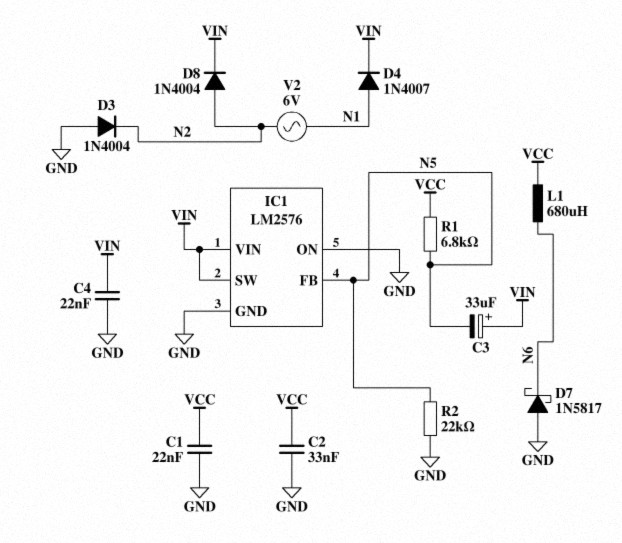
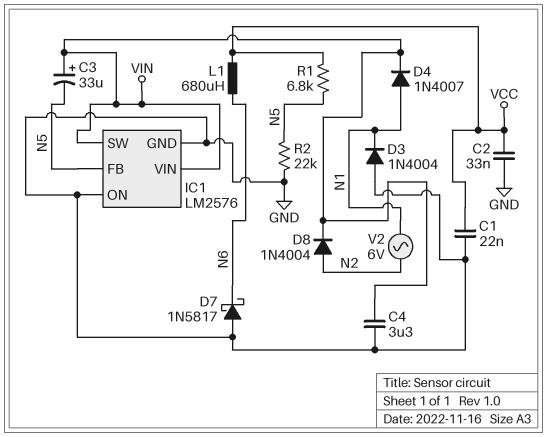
C4: 22nF (GND, VIN) -> 3.3uF (GND, VIN)
D3: diode 1N4004 (A GND, K N2) -> diode 1N4004 (A GND, K N1)

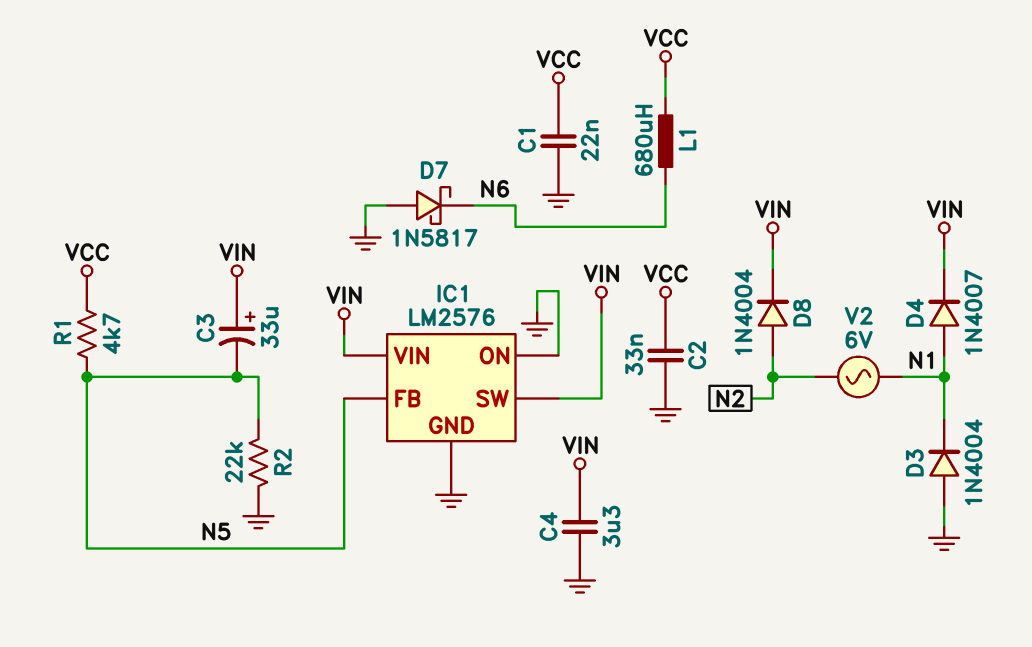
R1: 6.8k (N5, VCC) -> 4.7k (N5, VCC)

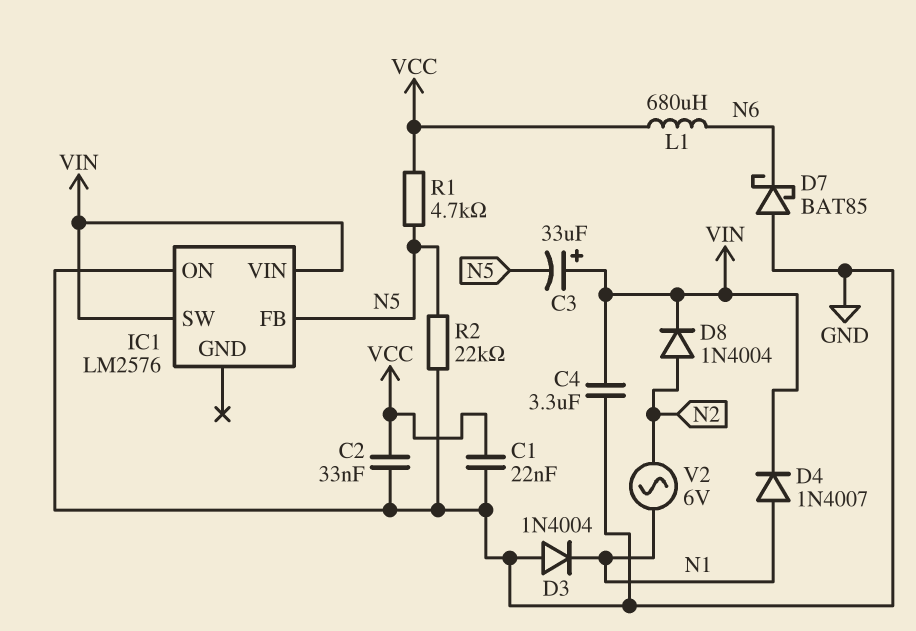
D7: schottky 1N5817 (A GND, K N6) -> schottky BAT85 (A GND, K N6)
IC1 pin GND: GND -> none

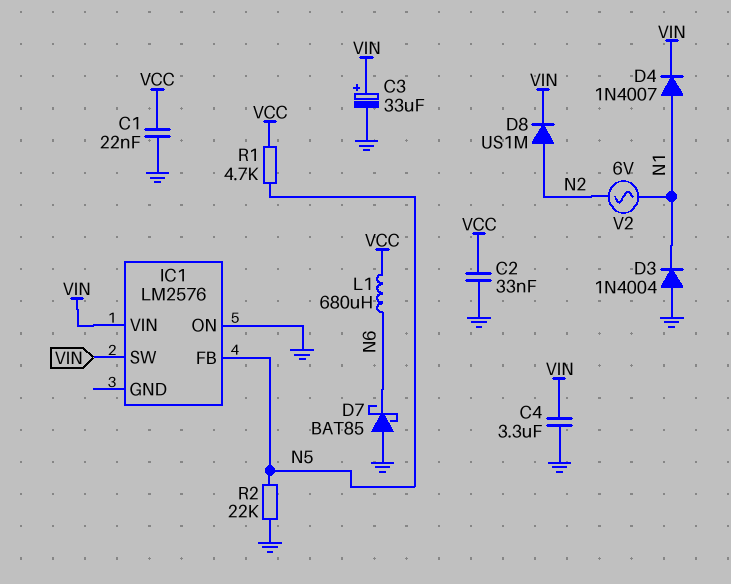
C3: 33uF (plus VIN, minus N5) -> 33uF (plus VIN, minus GND)
D8: diode 1N4004 (A N2, K VIN) -> diode US1M (A N2, K VIN)

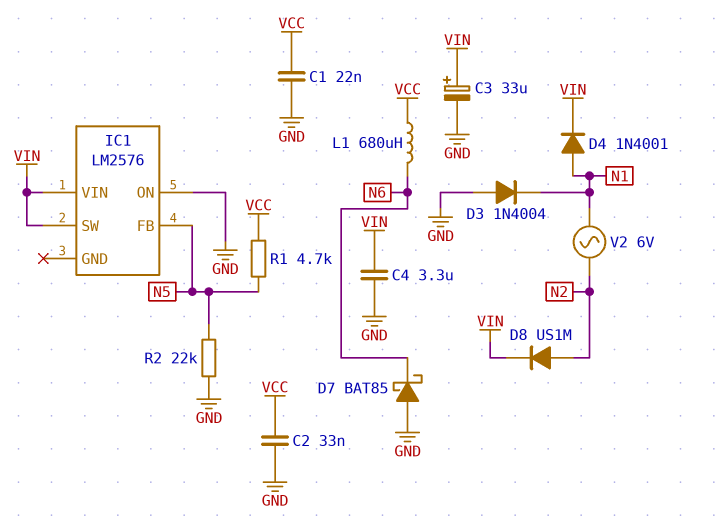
D4: diode 1N4007 (A N1, K VIN) -> diode 1N4001 (A N1, K VIN)

